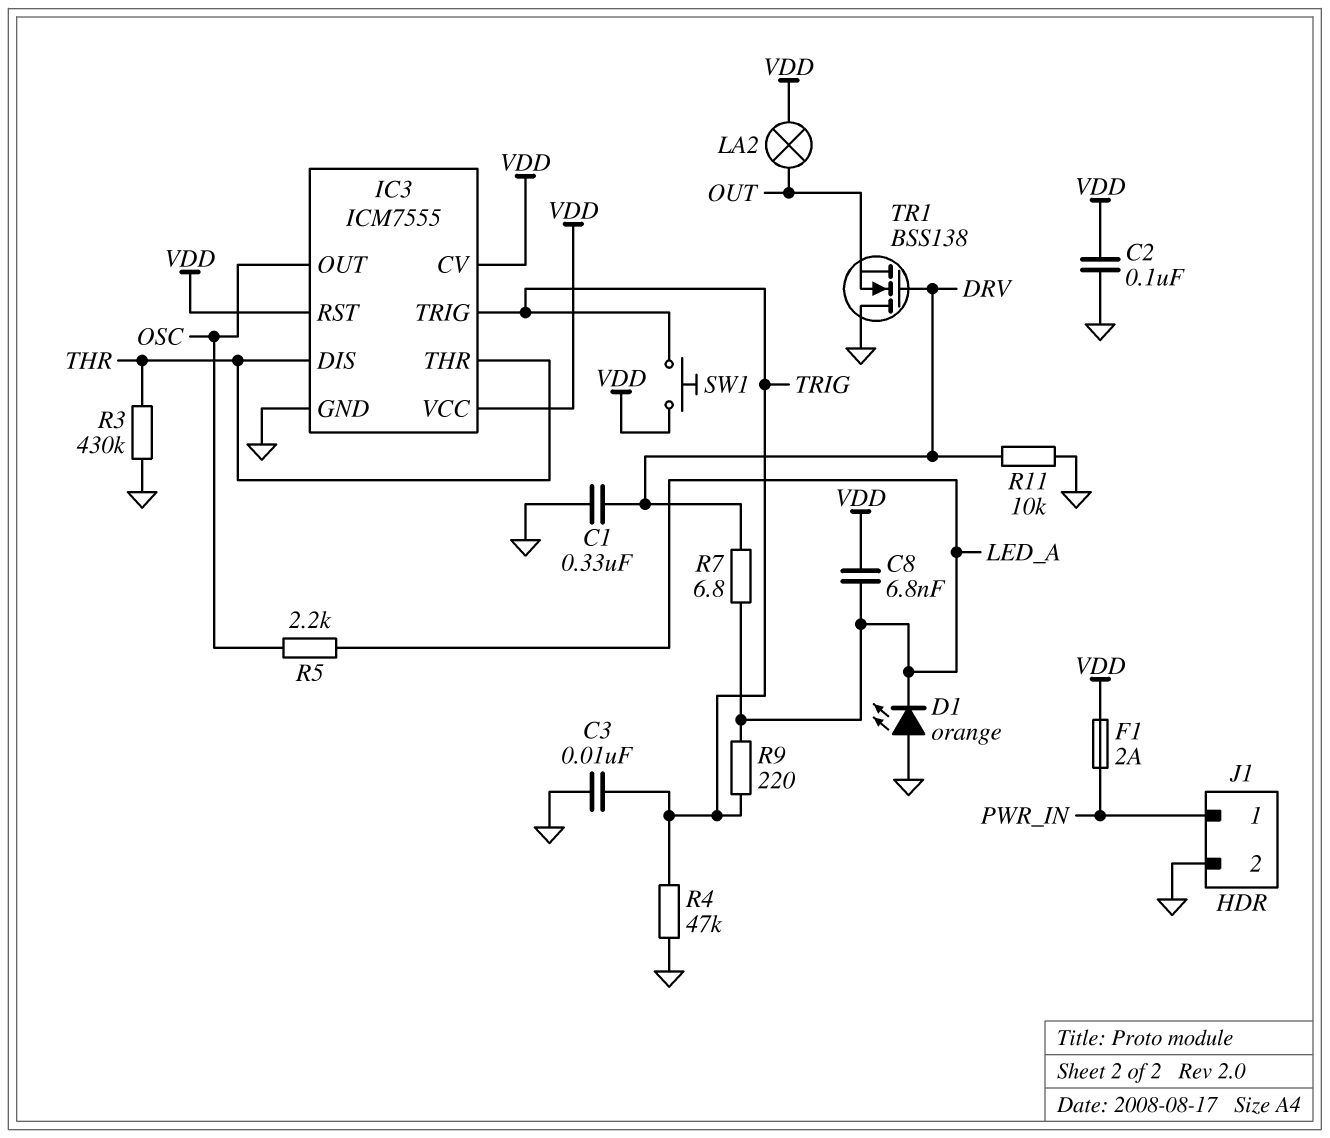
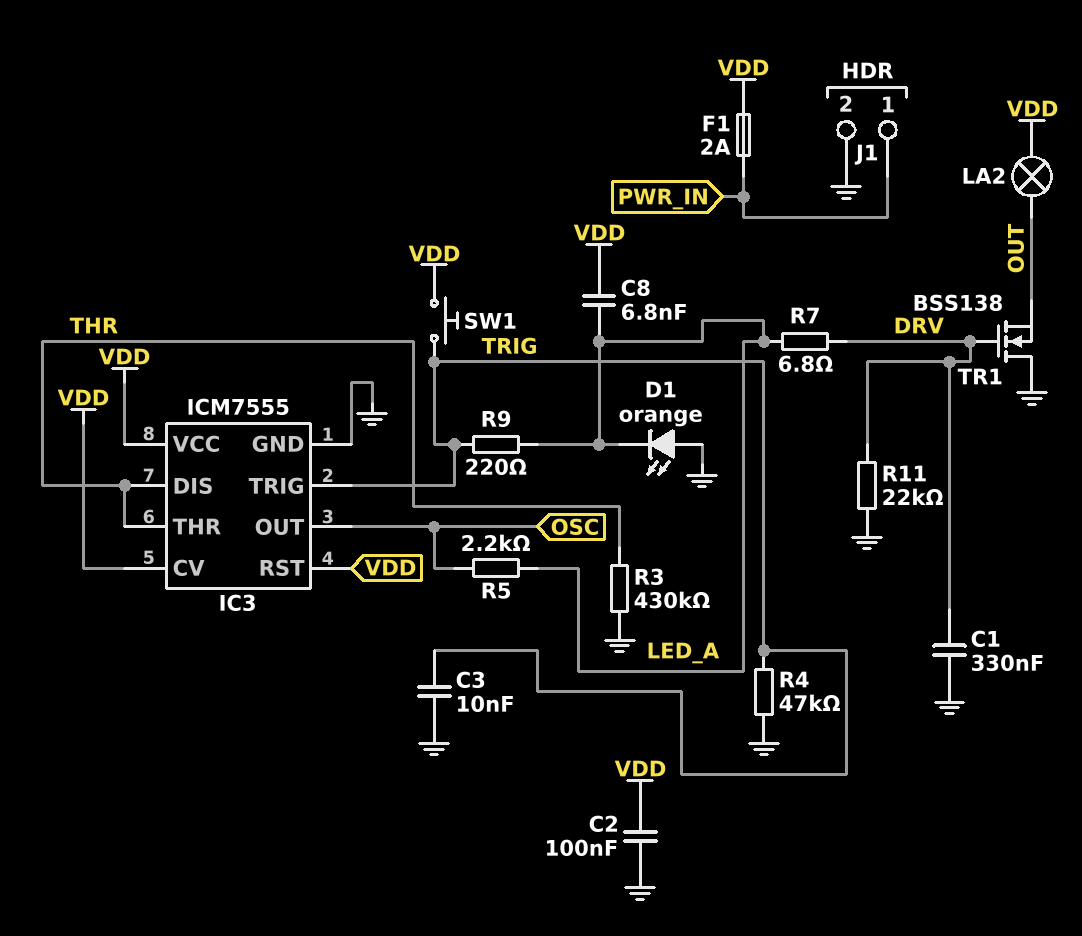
R11: 10k (DRV, GND) -> 22k (DRV, GND)

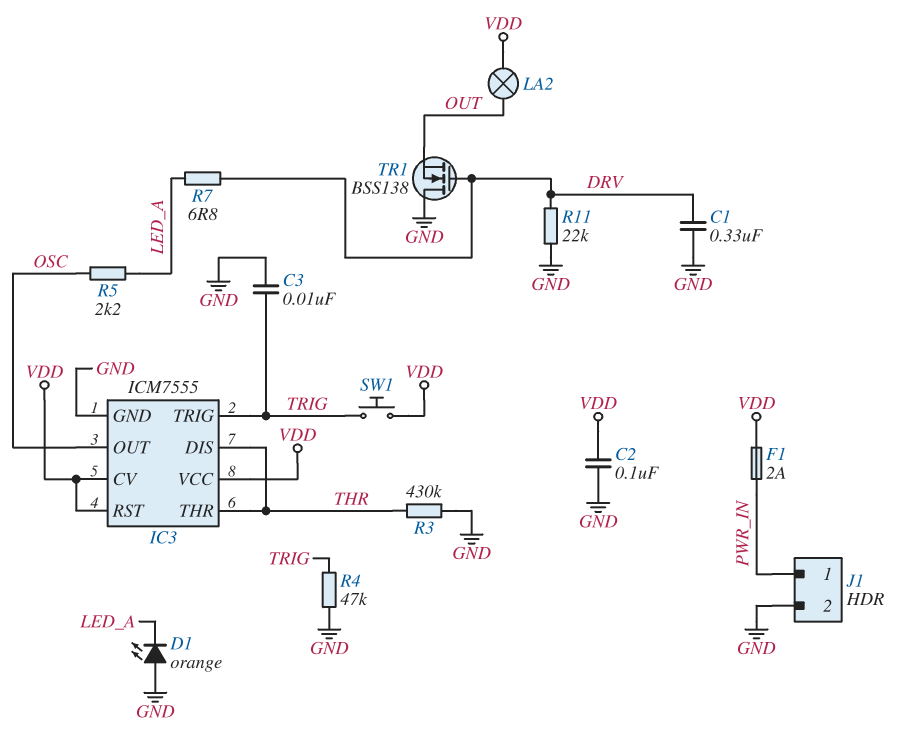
C8: 6.8nF (LED_A, VDD) -> none
R9: 220 (LED_A, TRIG) -> none

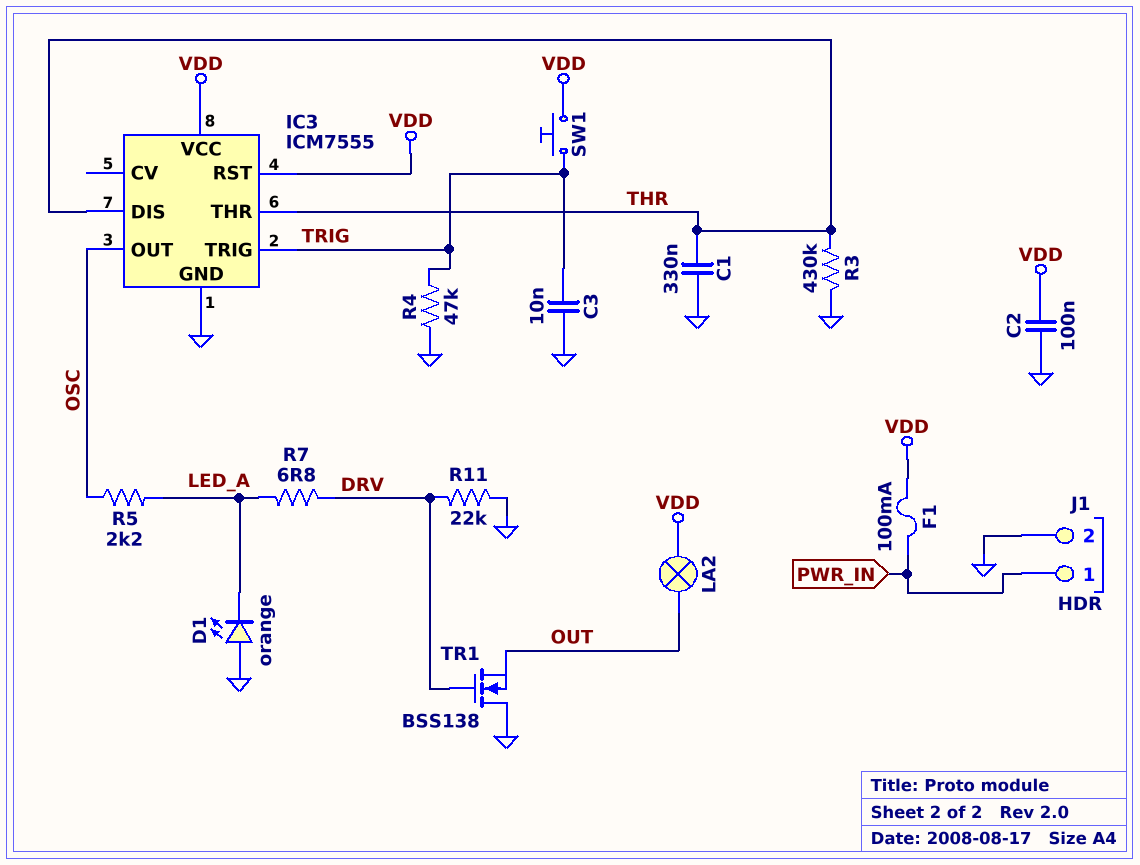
C1: 330nF (DRV, GND) -> 330nF (GND, THR)
F1: 2A (PWR_IN, VDD) -> 100mA (PWR_IN, VDD)
IC3 pin CV: VDD -> none

